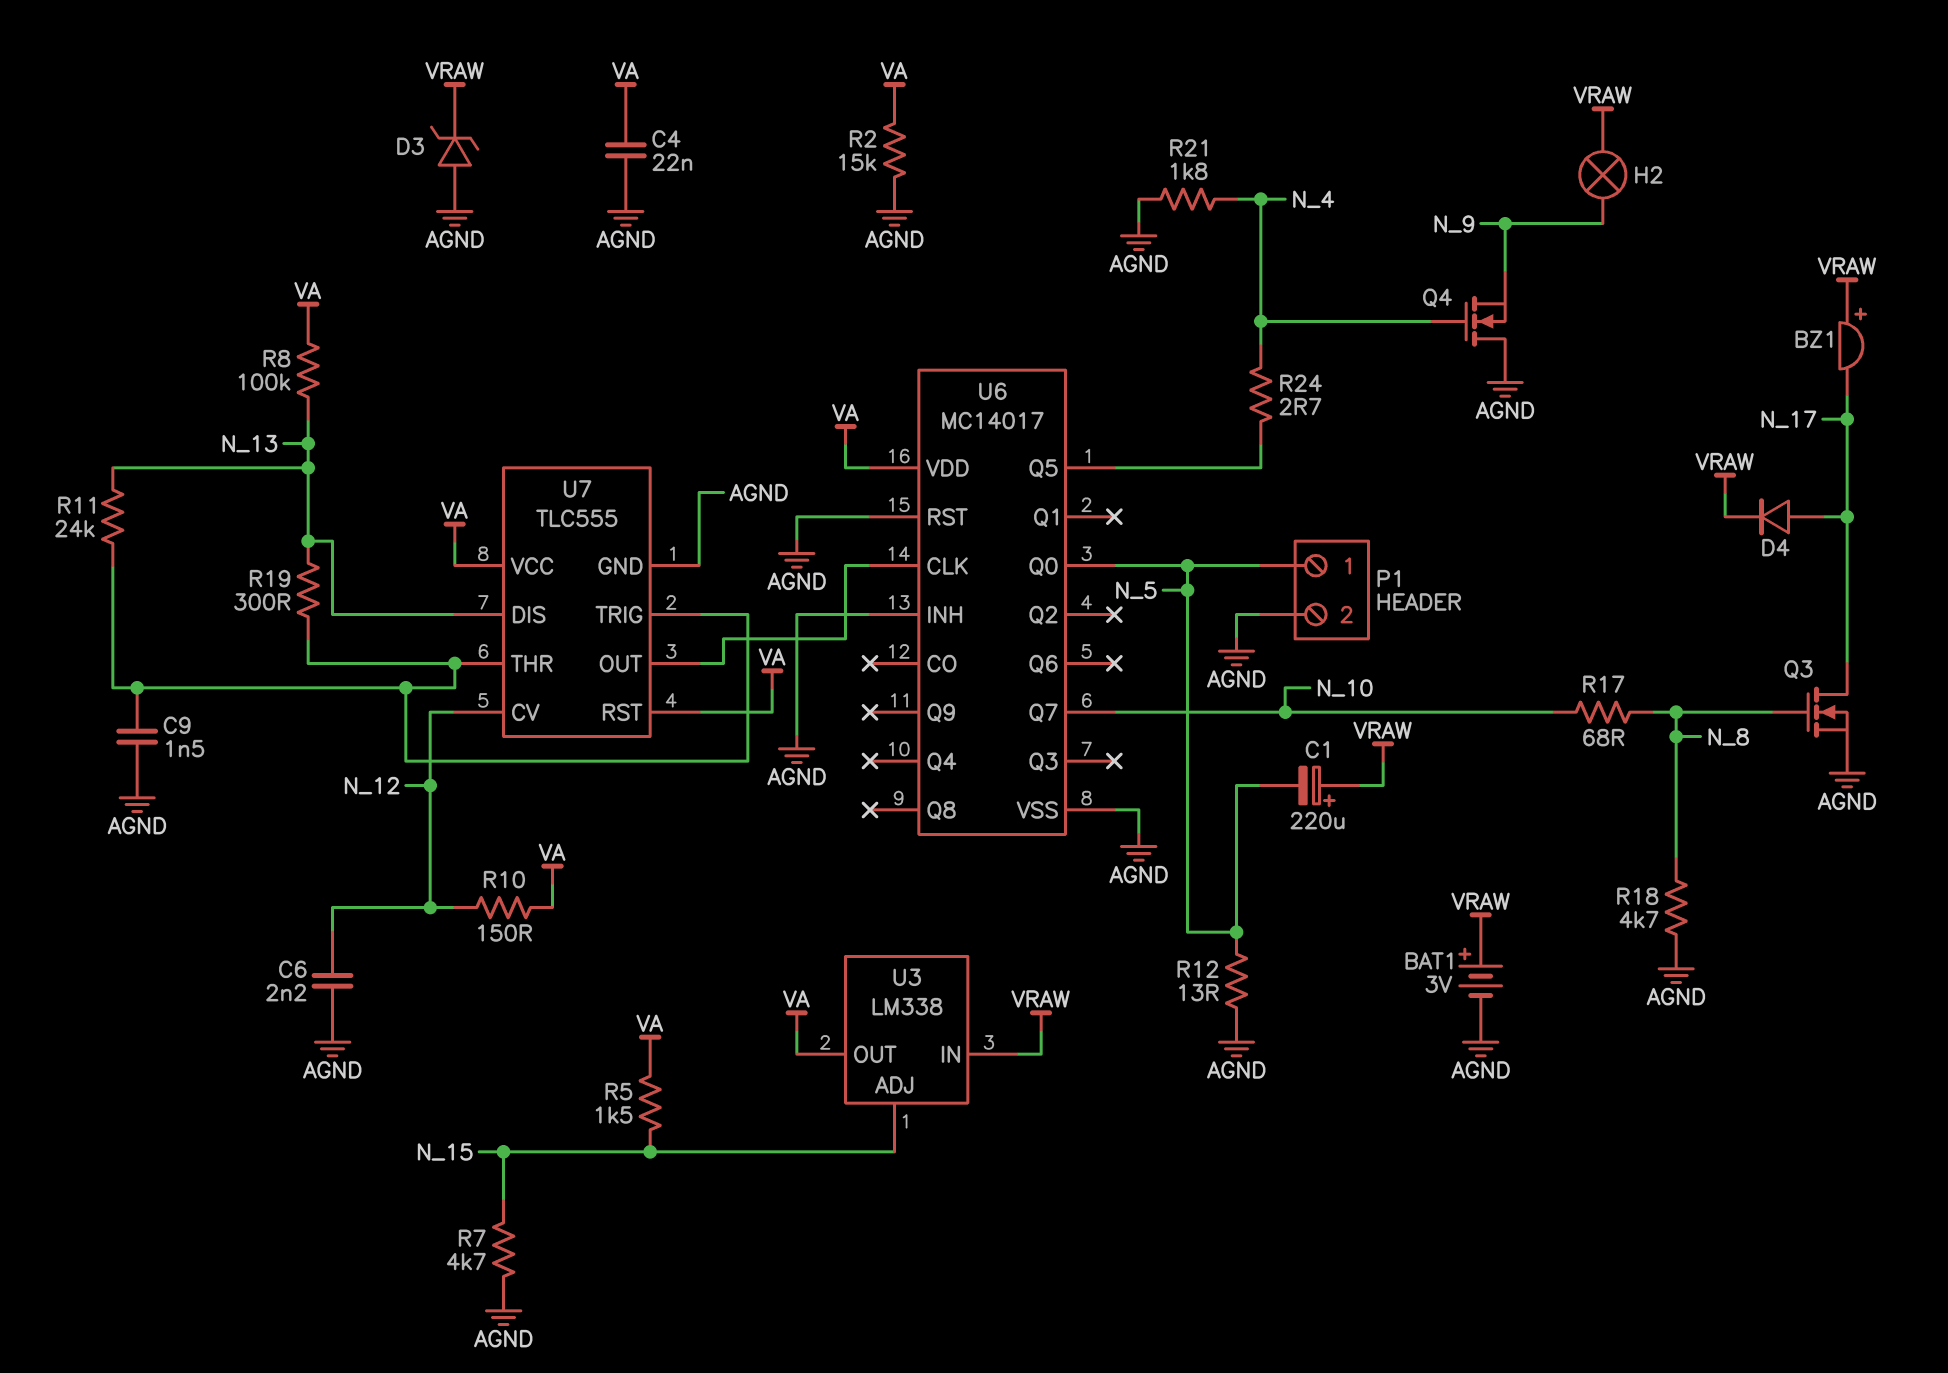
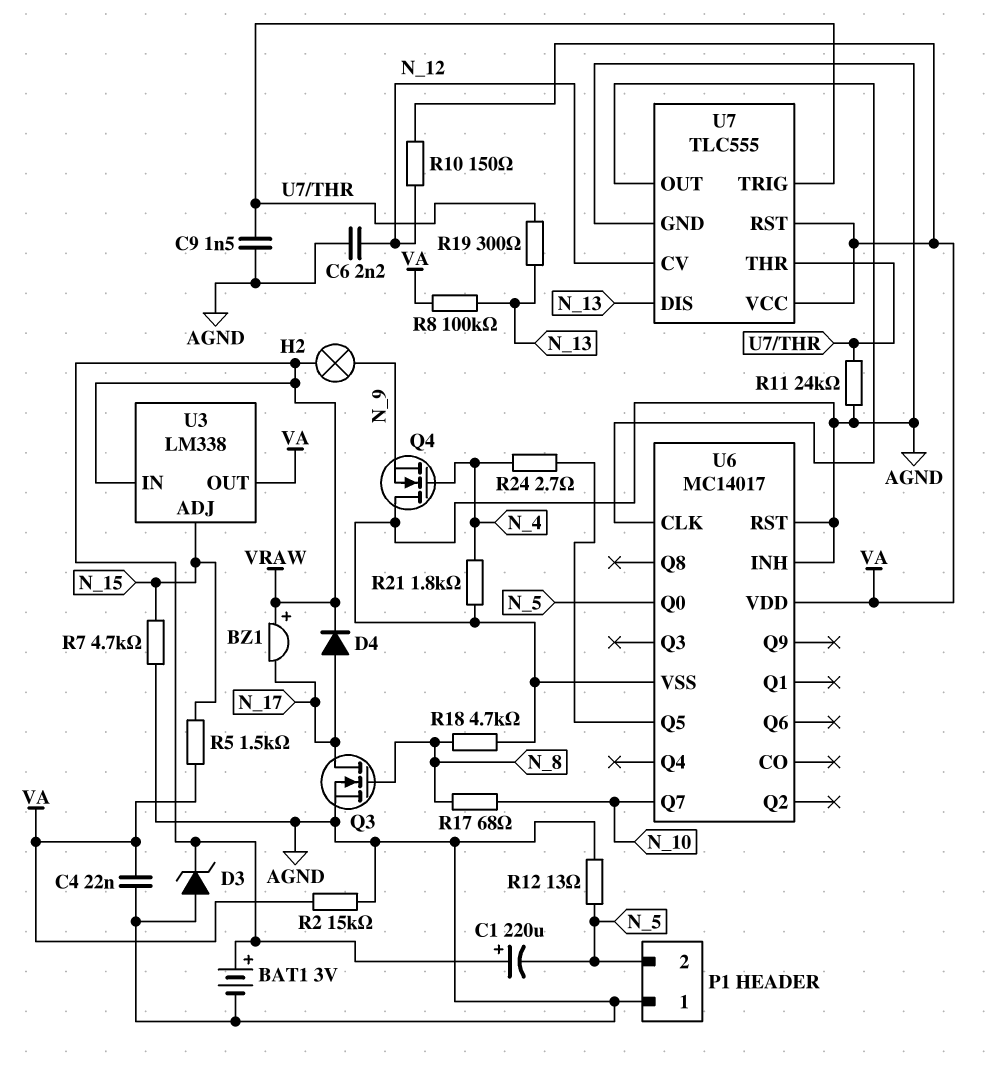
P1 pin 1: N_5 -> AGND
P1 pin 2: AGND -> N_5
R11: 24k (N_13, U7/THR) -> 24k (AGND, U7/THR)

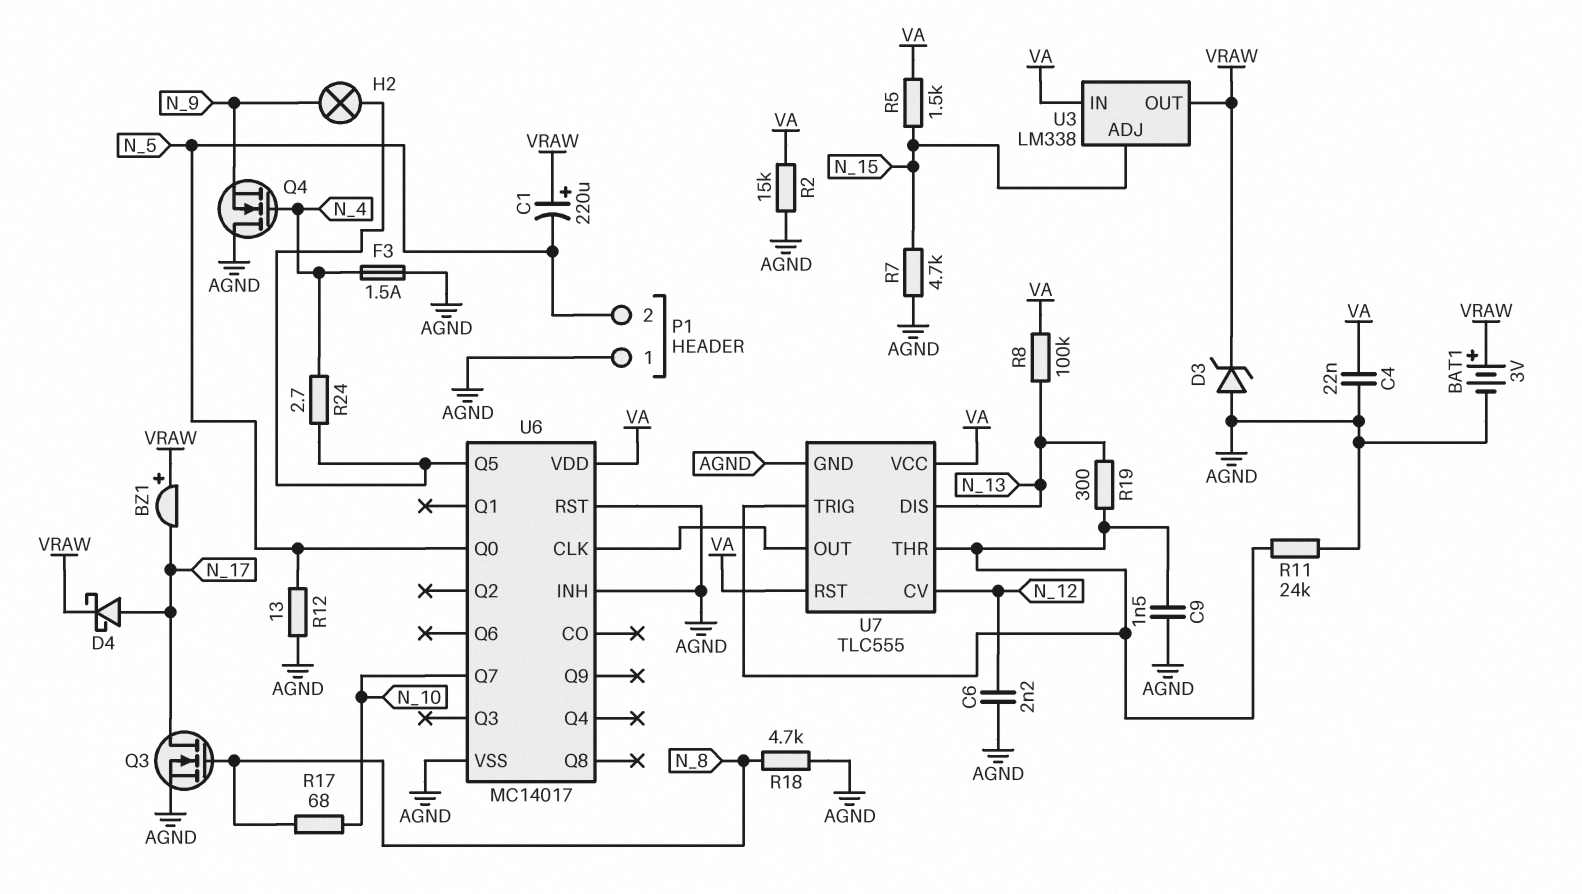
D4: diode (A N_17, K VRAW) -> schottky (A N_17, K VRAW)
F3: none -> 1.5A (AGND, N_4)
H2: lamp (N_9, VRAW) -> lamp (N_9, U6/Q5)
R10: 150 (N_12, VA) -> none
R21: 1.8k (AGND, N_4) -> none
U3 pin IN: VRAW -> VA
U3 pin OUT: VA -> VRAW

